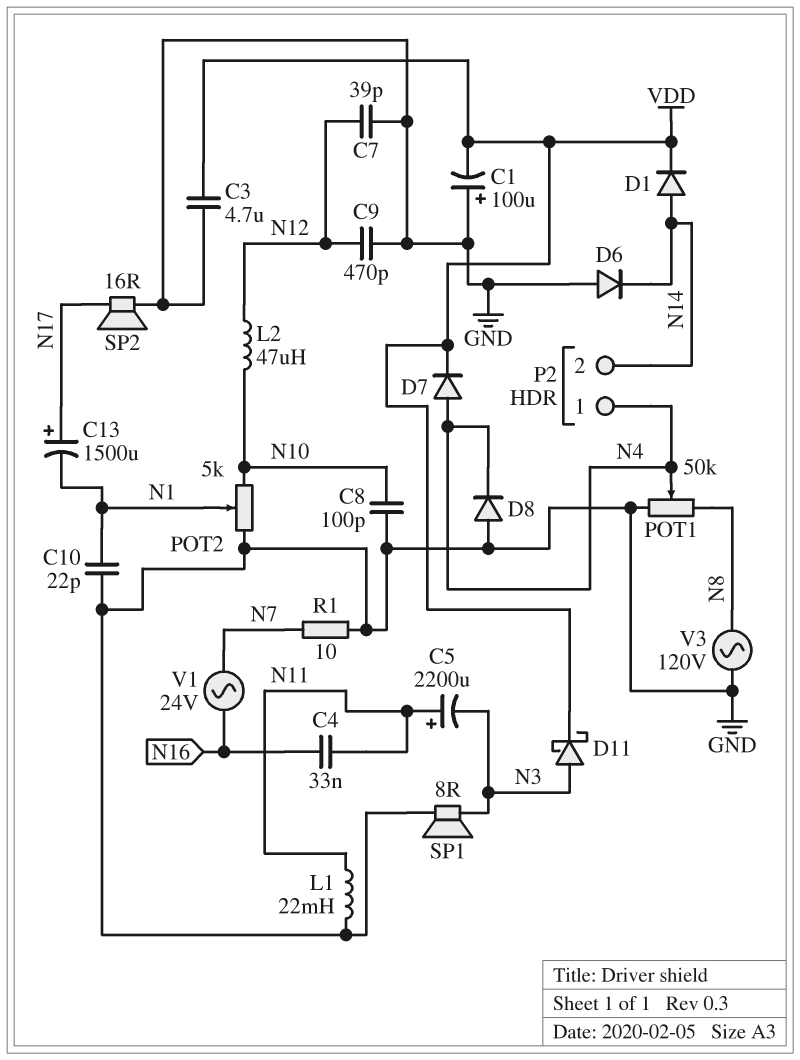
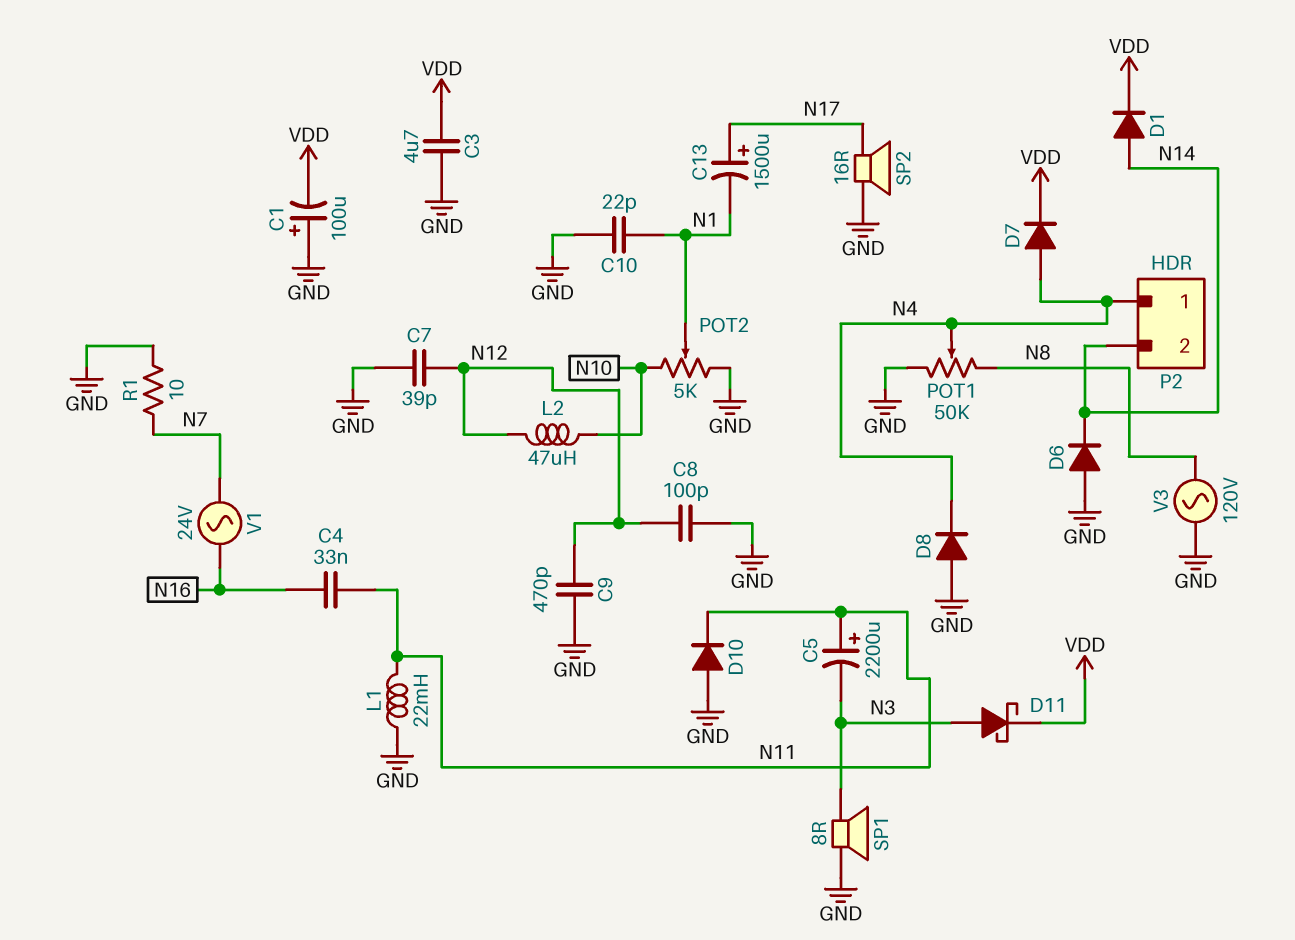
C8: 100pF (GND, N10) -> 100pF (GND, N12)
D10: none -> diode (A GND, K N11)

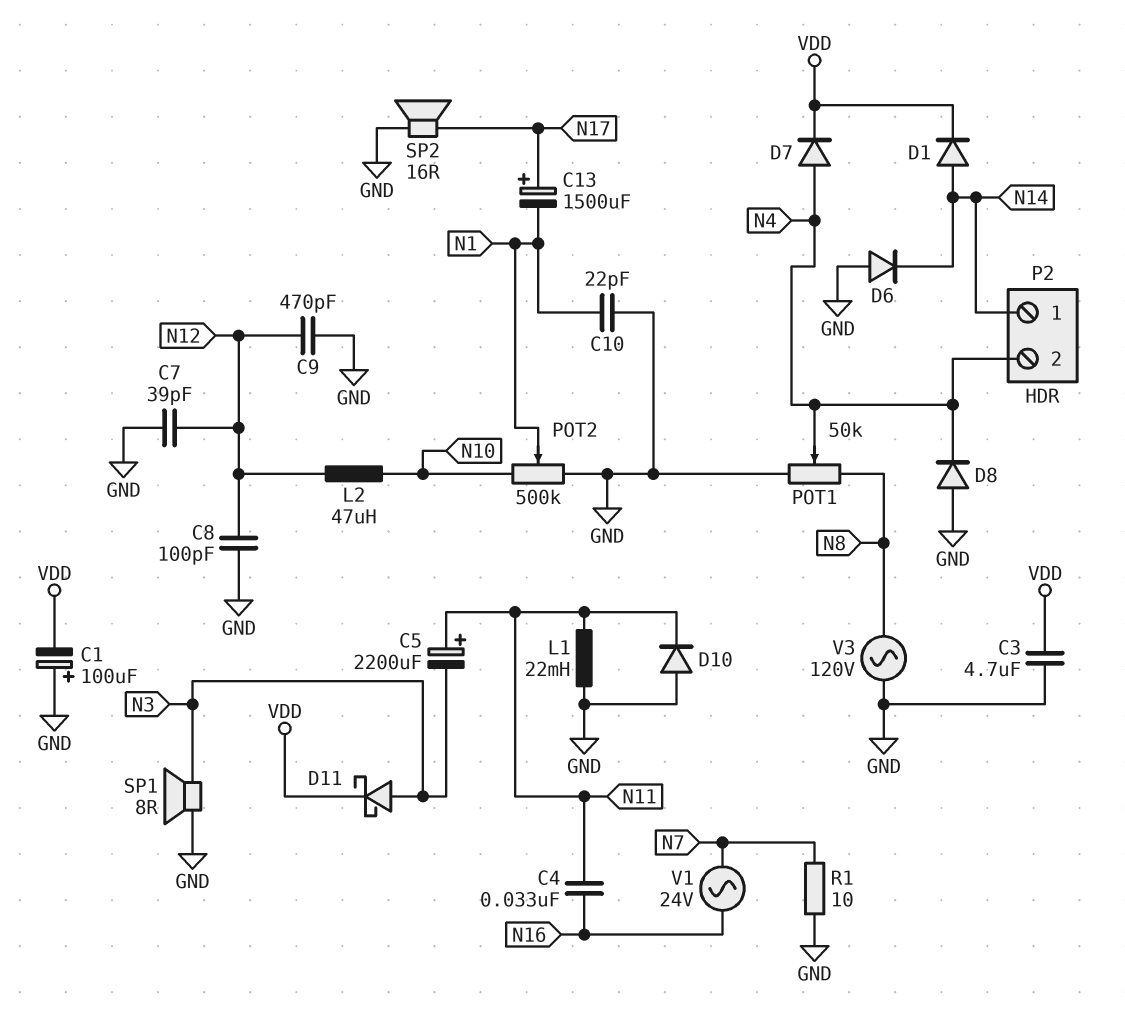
P2 pin 1: N4 -> N14
P2 pin 2: N14 -> N4
POT2: 5k (GND, N10, wiper N1) -> 500k (GND, N10, wiper N1)

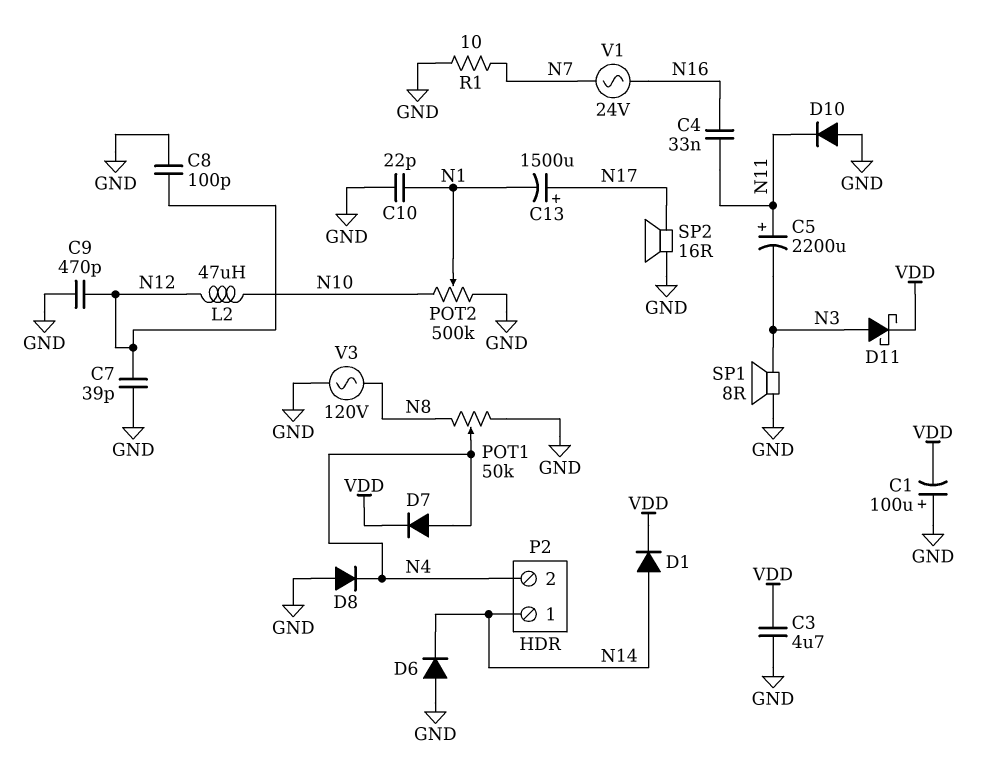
L1: 22mH (GND, N11) -> none

